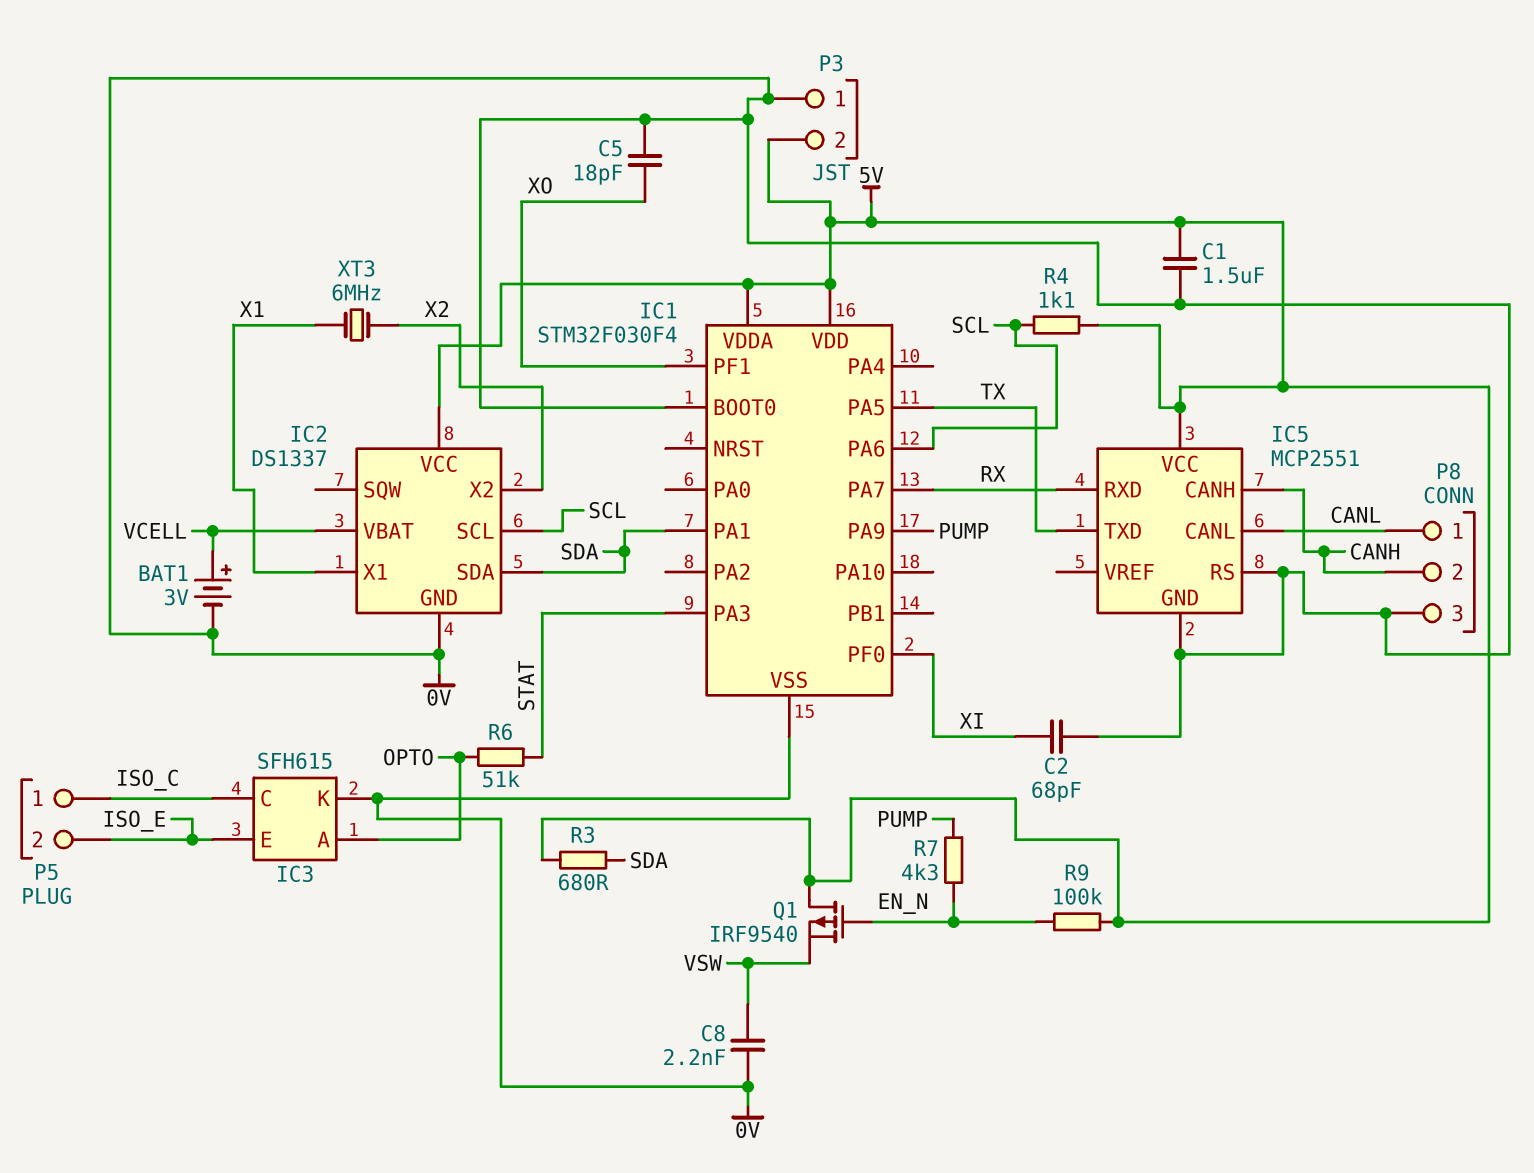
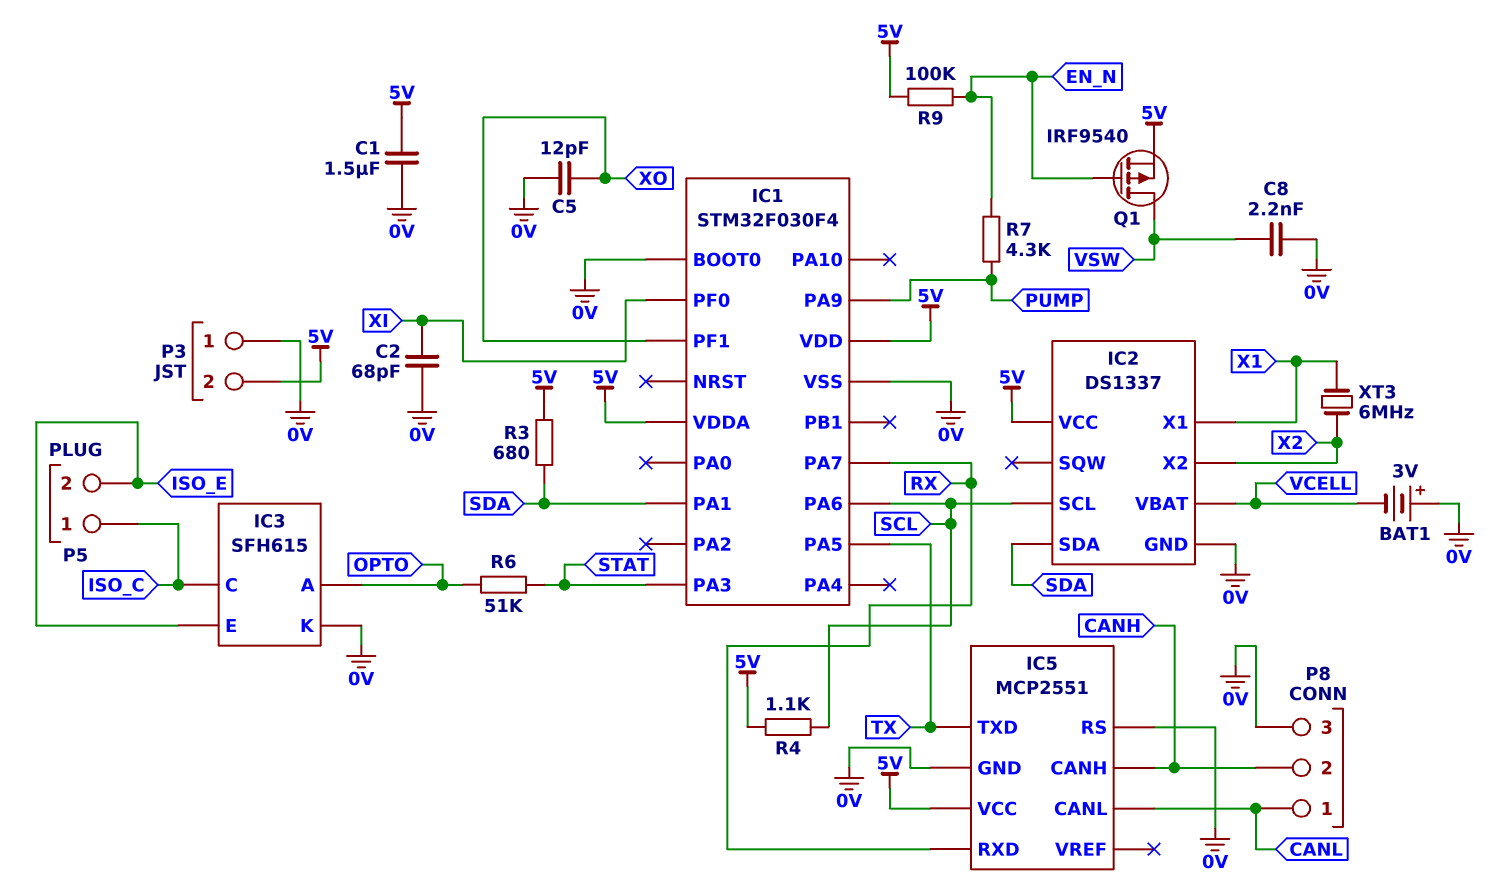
BAT1: 3V (plus VCELL, minus 0V) -> 3V (plus 0V, minus VCELL)
C5: 18pF (0V, XO) -> 12pF (0V, XO)
Q1: PMOS IRF9540 (G EN_N, D 5V, S VSW) -> PMOS IRF9540 (G EN_N, D VSW, S 5V)

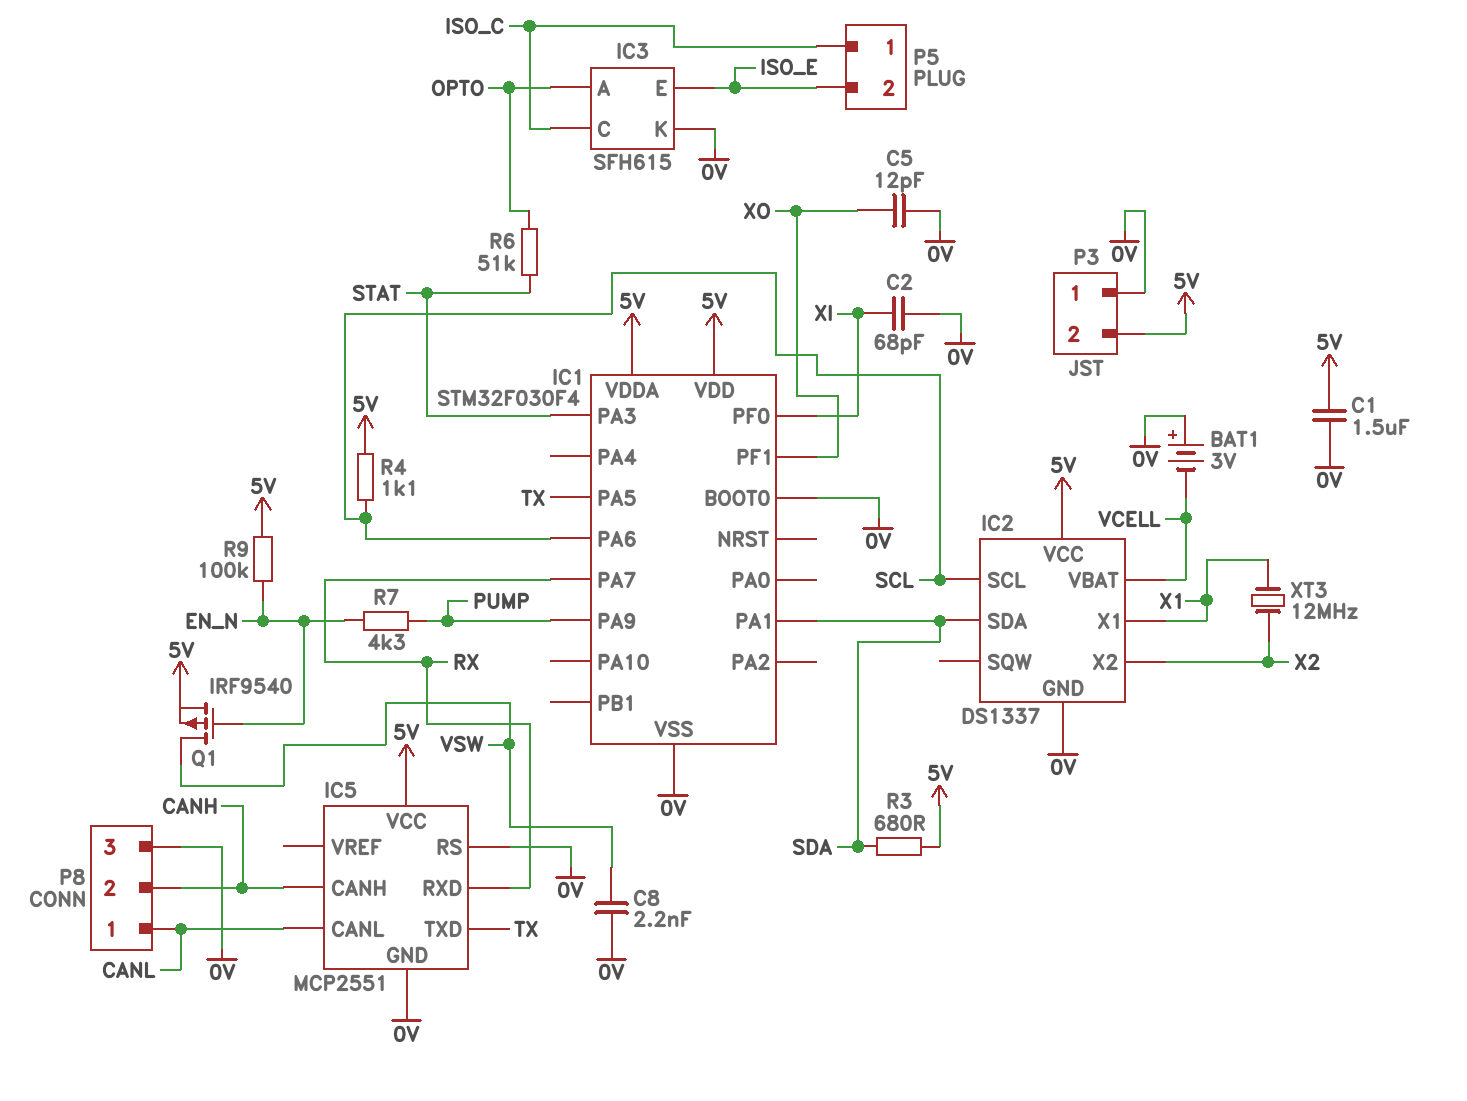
XT3: 6MHz (X1, X2) -> 12MHz (X1, X2)

